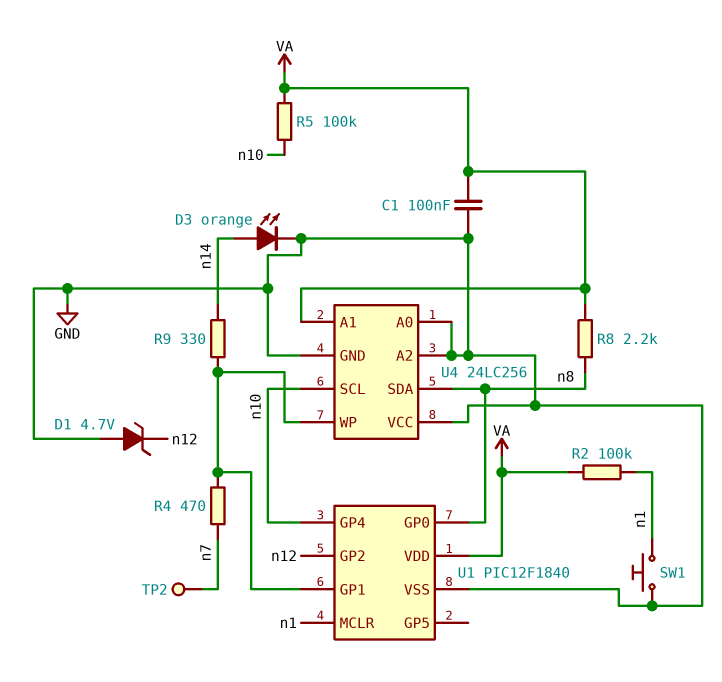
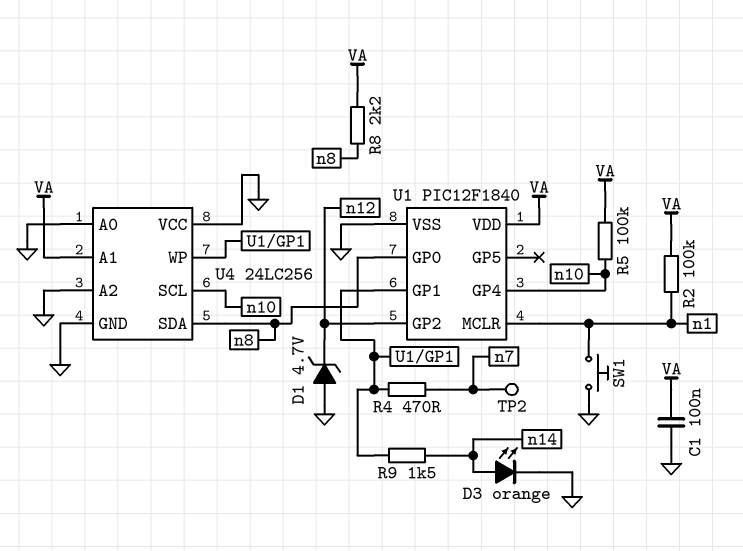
R9: 330 (U1/GP1, n14) -> 1.5k (U1/GP1, n14)

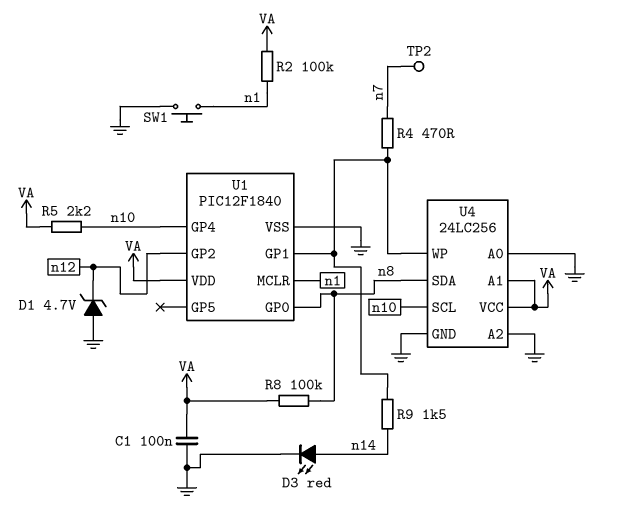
D3: LED orange (A n14, K GND) -> LED red (A n14, K GND)
R5: 100k (VA, n10) -> 2.2k (VA, n10)
R8: 2.2k (VA, n8) -> 100k (VA, n8)
U4 pin VCC: GND -> VA

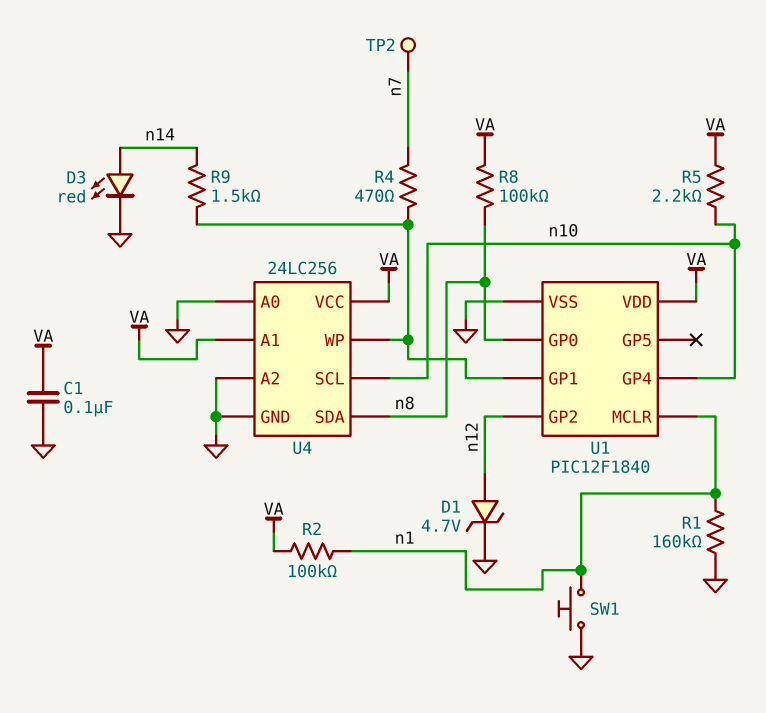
D1: zener 4.7V (A GND, K n12) -> zener 4.7V (A n12, K GND)
R1: none -> 160k (GND, n1)

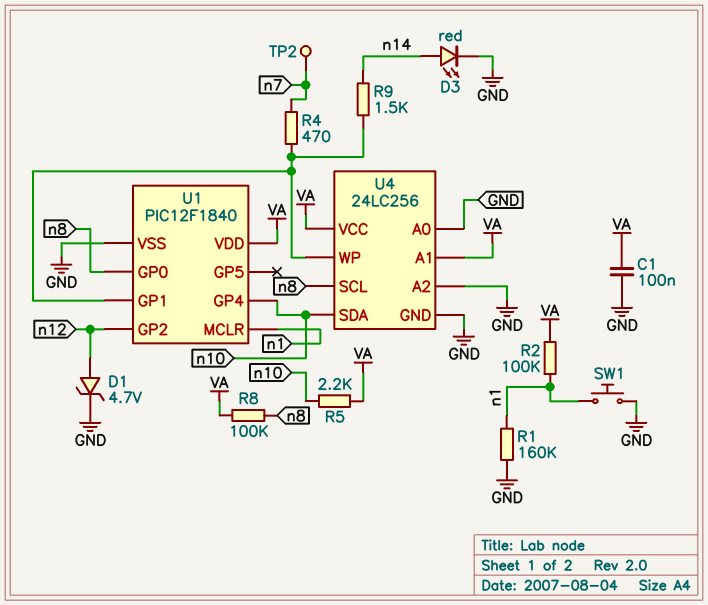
U4 pin SCL: n10 -> n8
U4 pin SDA: n8 -> n10

